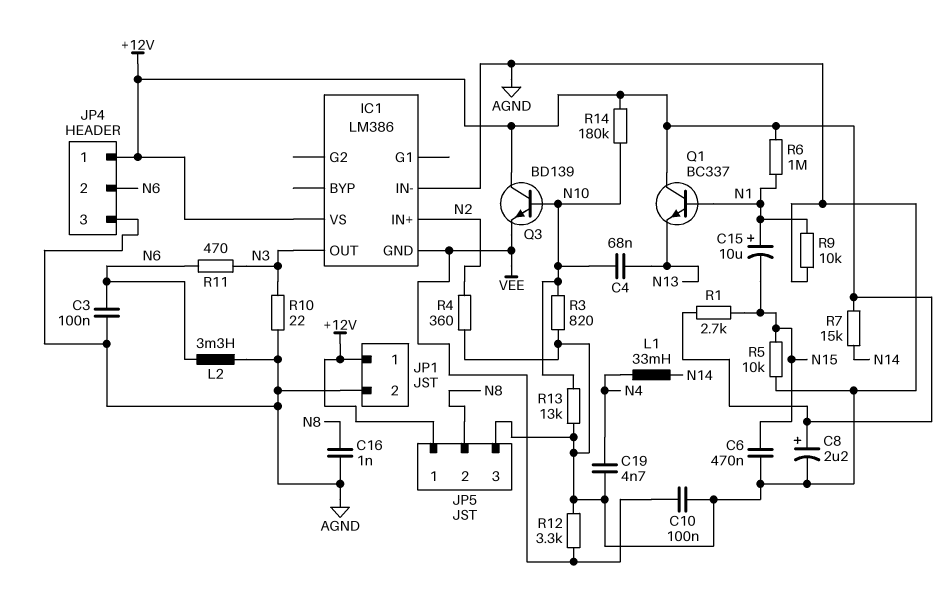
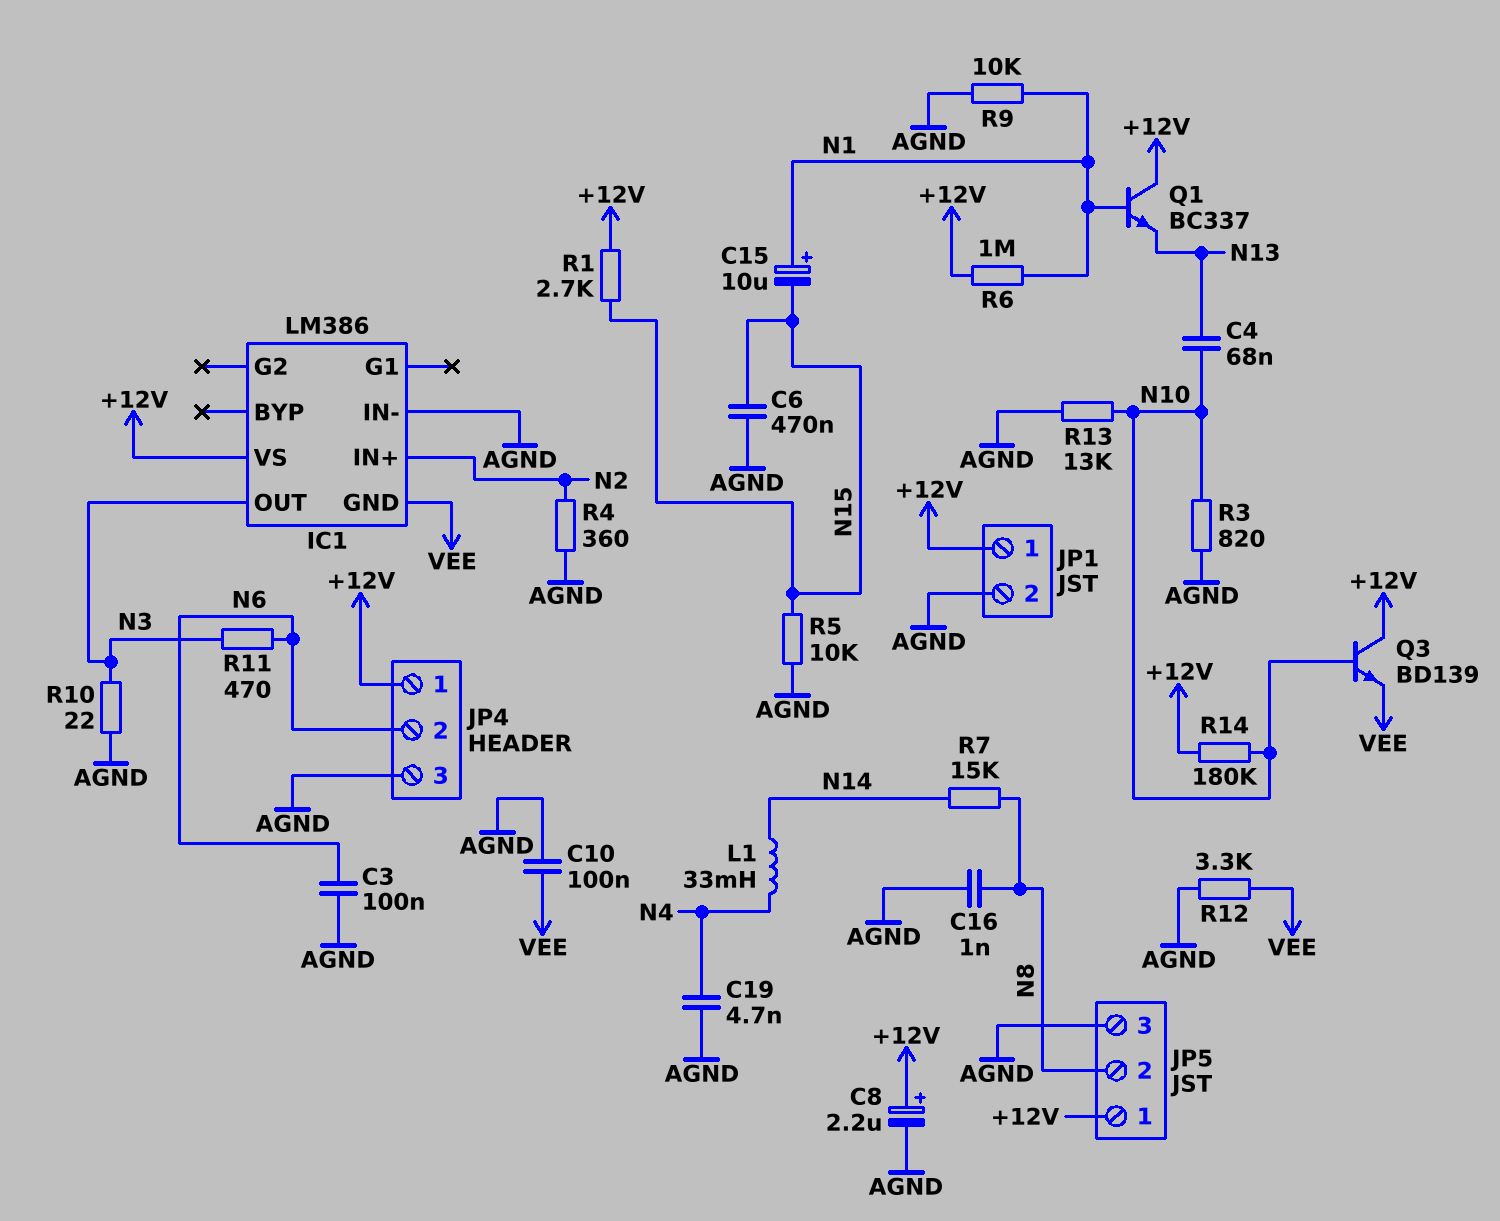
L2: 3.3mH (AGND, N6) -> none
R7: 15k (+12V, N14) -> 15k (N8, N14)

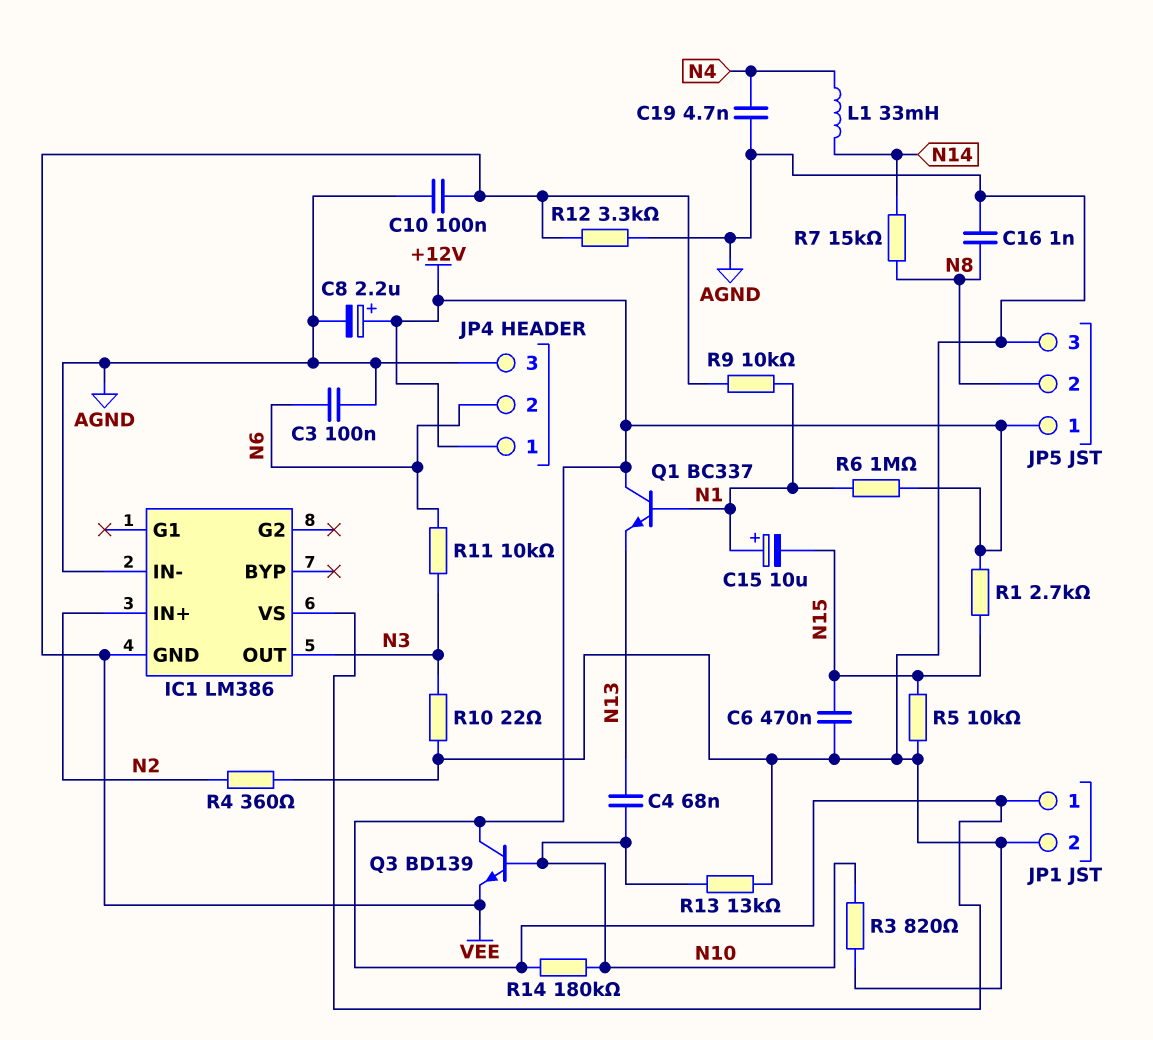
R9: 10k (AGND, N1) -> 10k (N1, VEE)
R11: 470 (N3, N6) -> 10k (N3, N6)

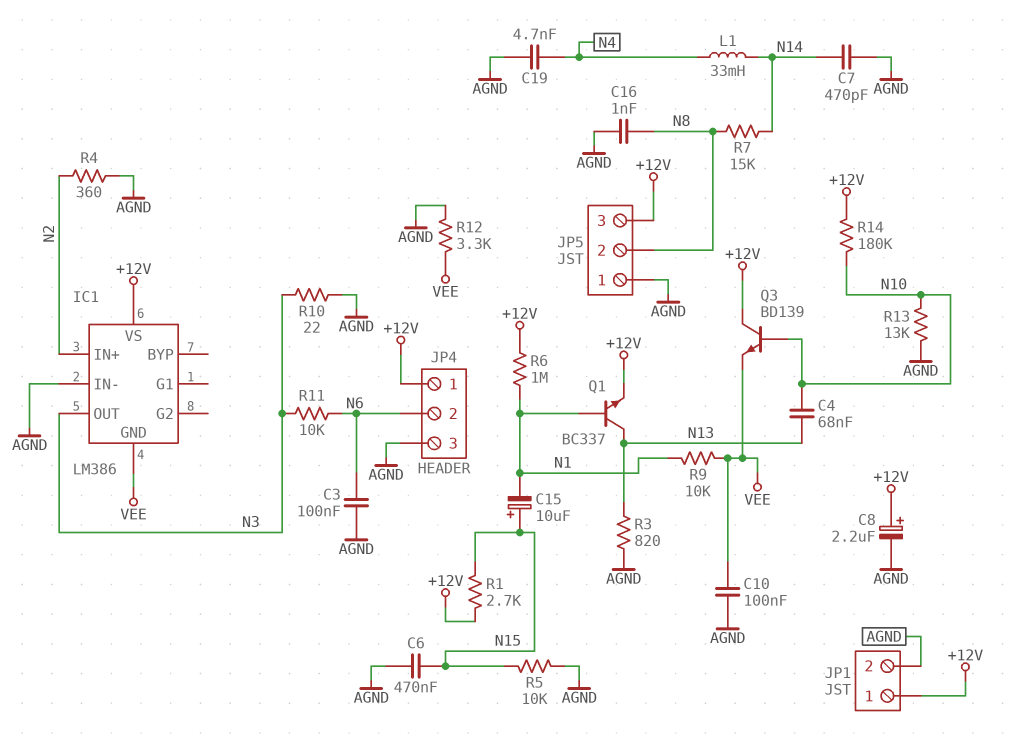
C7: none -> 470pF (AGND, N14)
C15: 10uF (plus N1, minus N15) -> 10uF (plus N15, minus N1)
JP5 pin 1: +12V -> AGND
JP5 pin 3: AGND -> +12V
Q1: NPN BC337 (B N1, C +12V, E N13) -> NPN BC337 (B N1, C N13, E +12V)
R3: 820 (AGND, N10) -> 820 (AGND, N13)

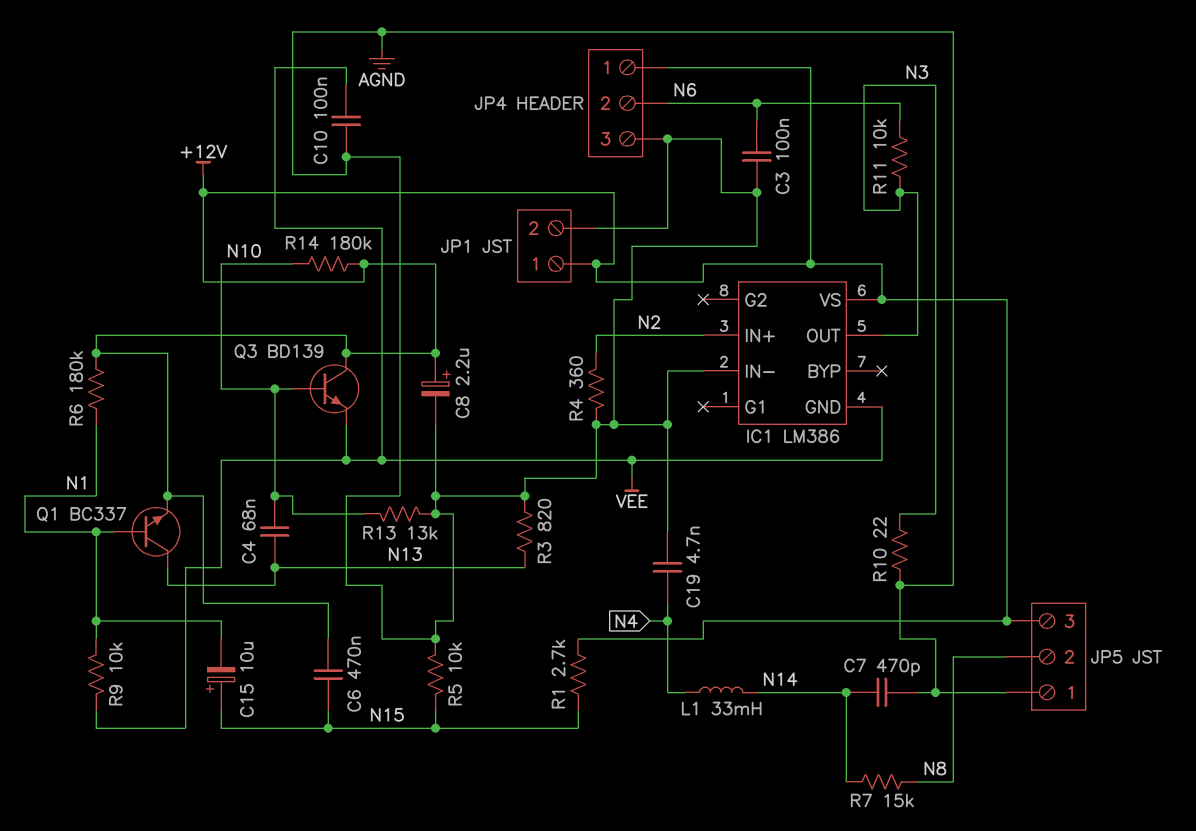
C6: 470nF (AGND, N15) -> 470nF (+12V, N15)
C16: 1nF (AGND, N8) -> none
R6: 1M (+12V, N1) -> 180k (+12V, N1)
R12: 3.3k (AGND, VEE) -> none

